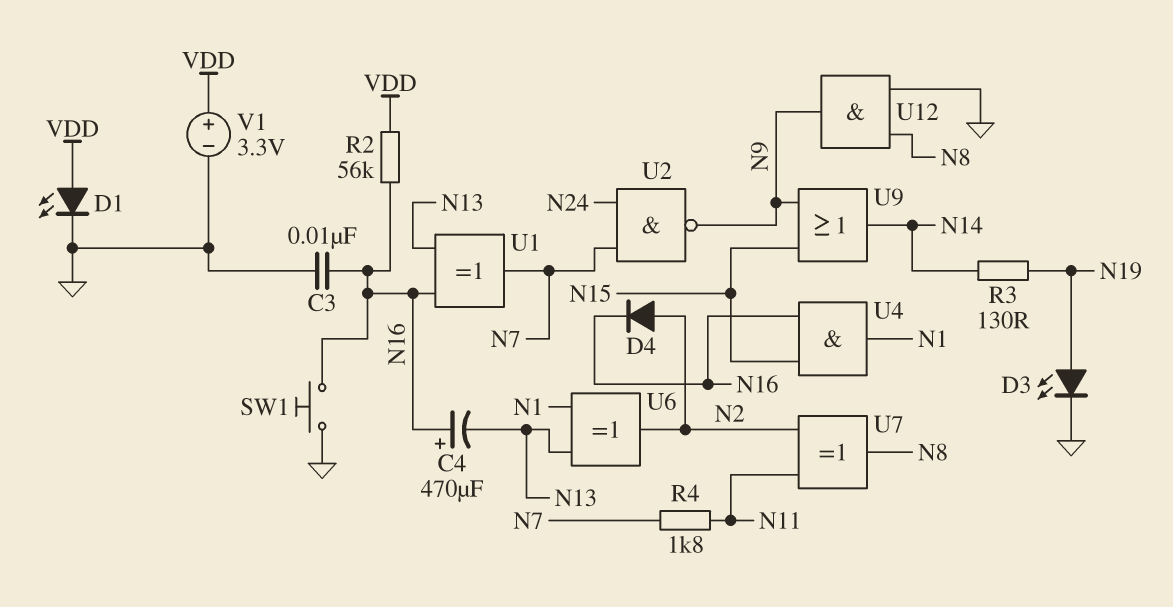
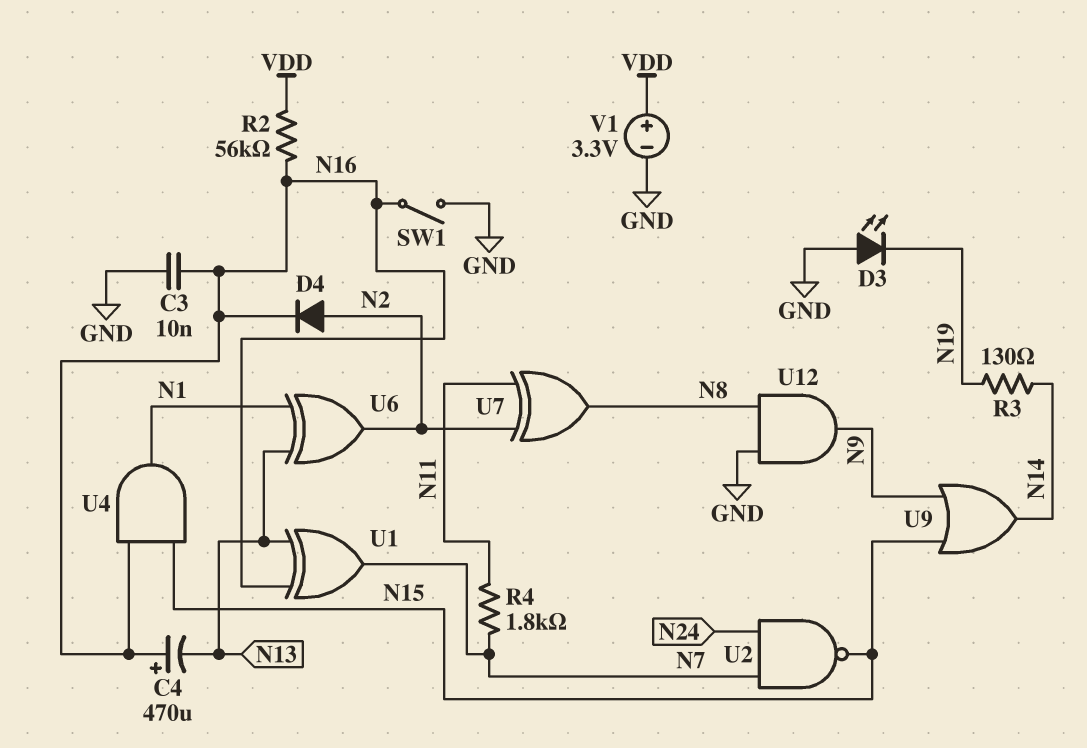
D1: LED (A VDD, K GND) -> none
D3: LED (A N19, K GND) -> LED (A GND, K N19)
SW1: button (GND, N16) -> switch (GND, N16)
U2: NAND (in N7, in N24, out N9) -> NAND (in N7, in N24, out N15)

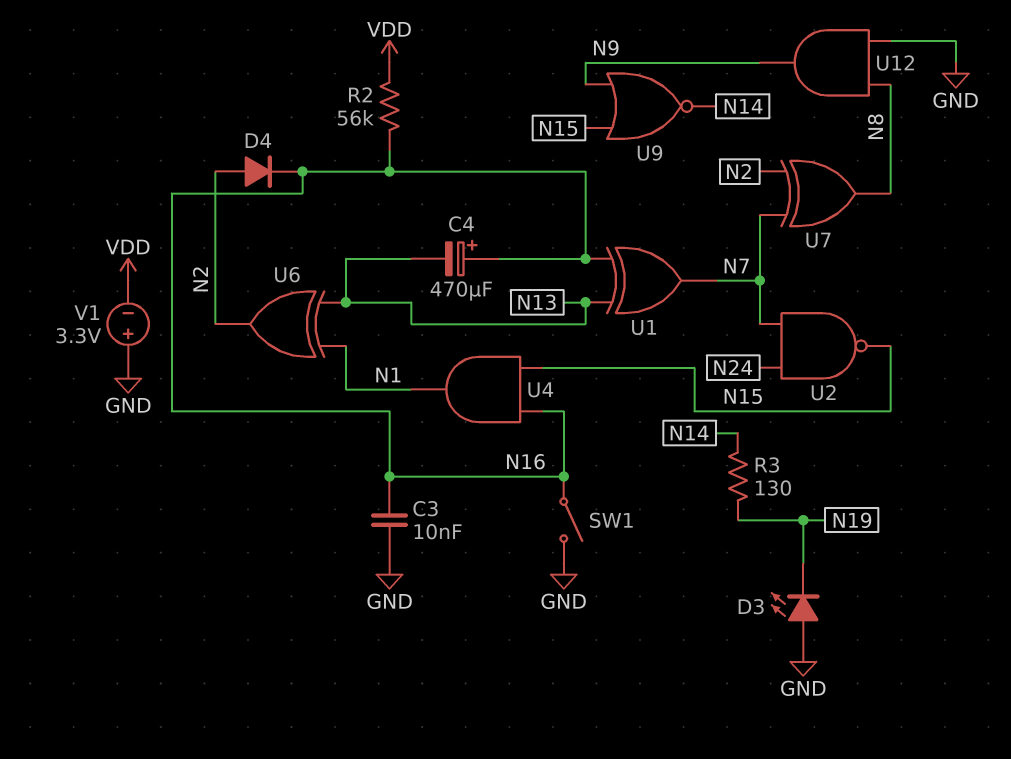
R4: 1.8k (N7, N11) -> none
U7: XOR (in N2, in N11, out N8) -> XOR (in N2, in N7, out N8)
U9: OR (in N9, in N15, out N14) -> NOR (in N9, in N15, out N14)
V1: 3.3V (plus VDD, minus GND) -> 3.3V (plus GND, minus VDD)

